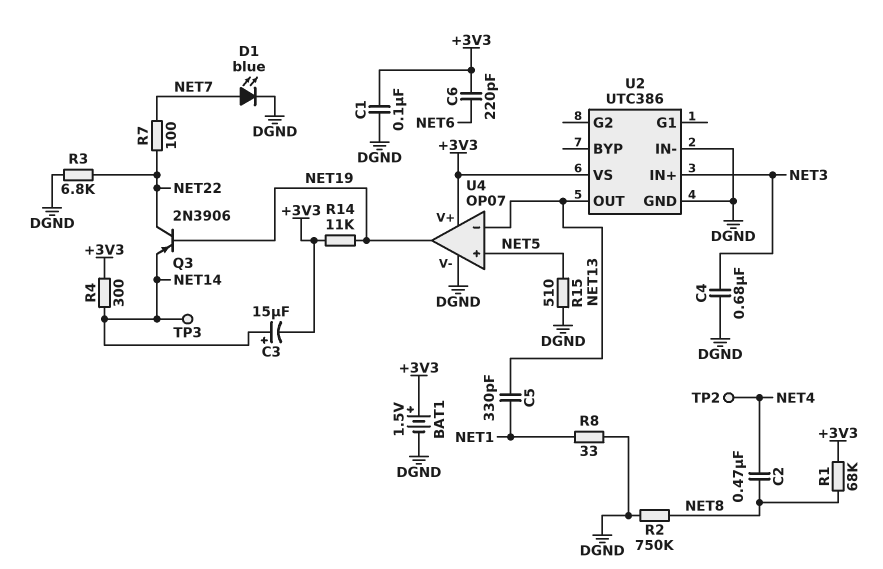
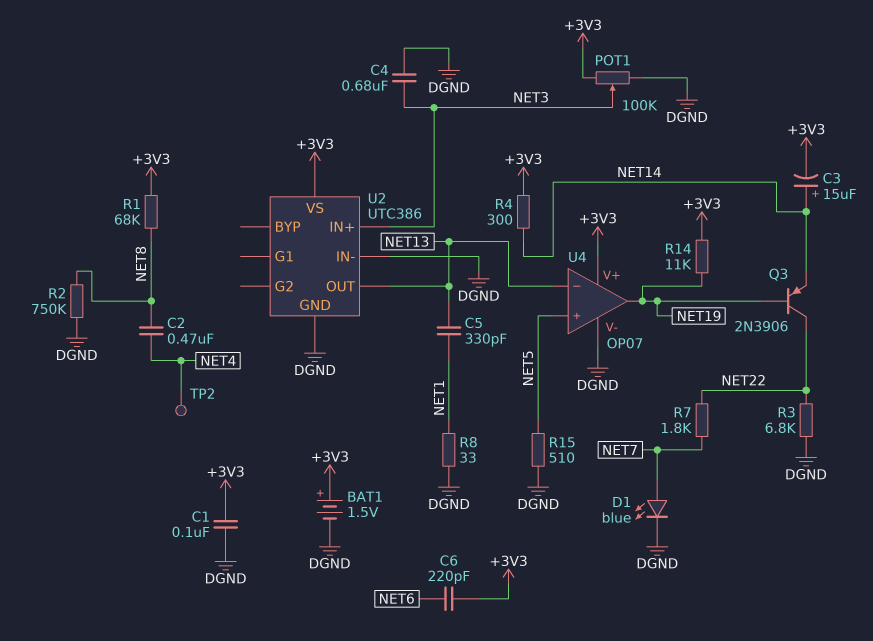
POT1: none -> 100k (+3V3, DGND, wiper NET3)
R7: 100 (NET7, NET22) -> 1.8k (NET7, NET22)
TP3: test point (NET14) -> none

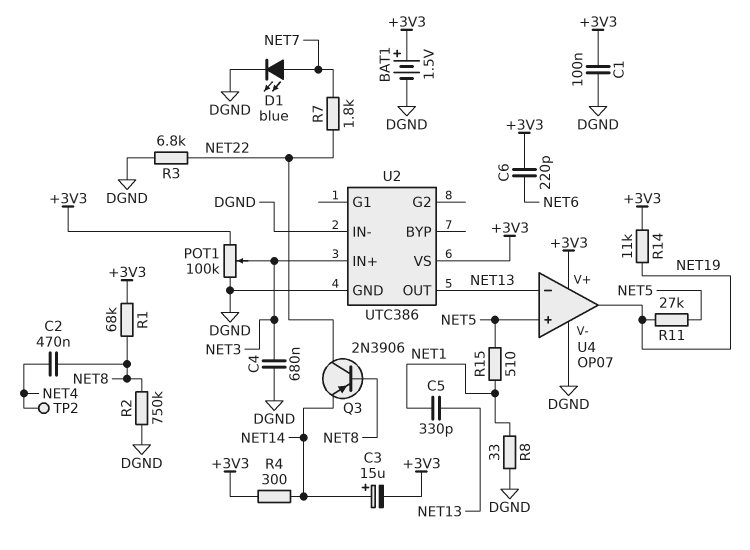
Q3: PNP 2N3906 (B NET19, C NET22, E NET14) -> PNP 2N3906 (B NET8, C NET22, E NET14)
R11: none -> 27k (NET5, NET19)
R15: 510 (DGND, NET5) -> 510 (NET1, NET5)

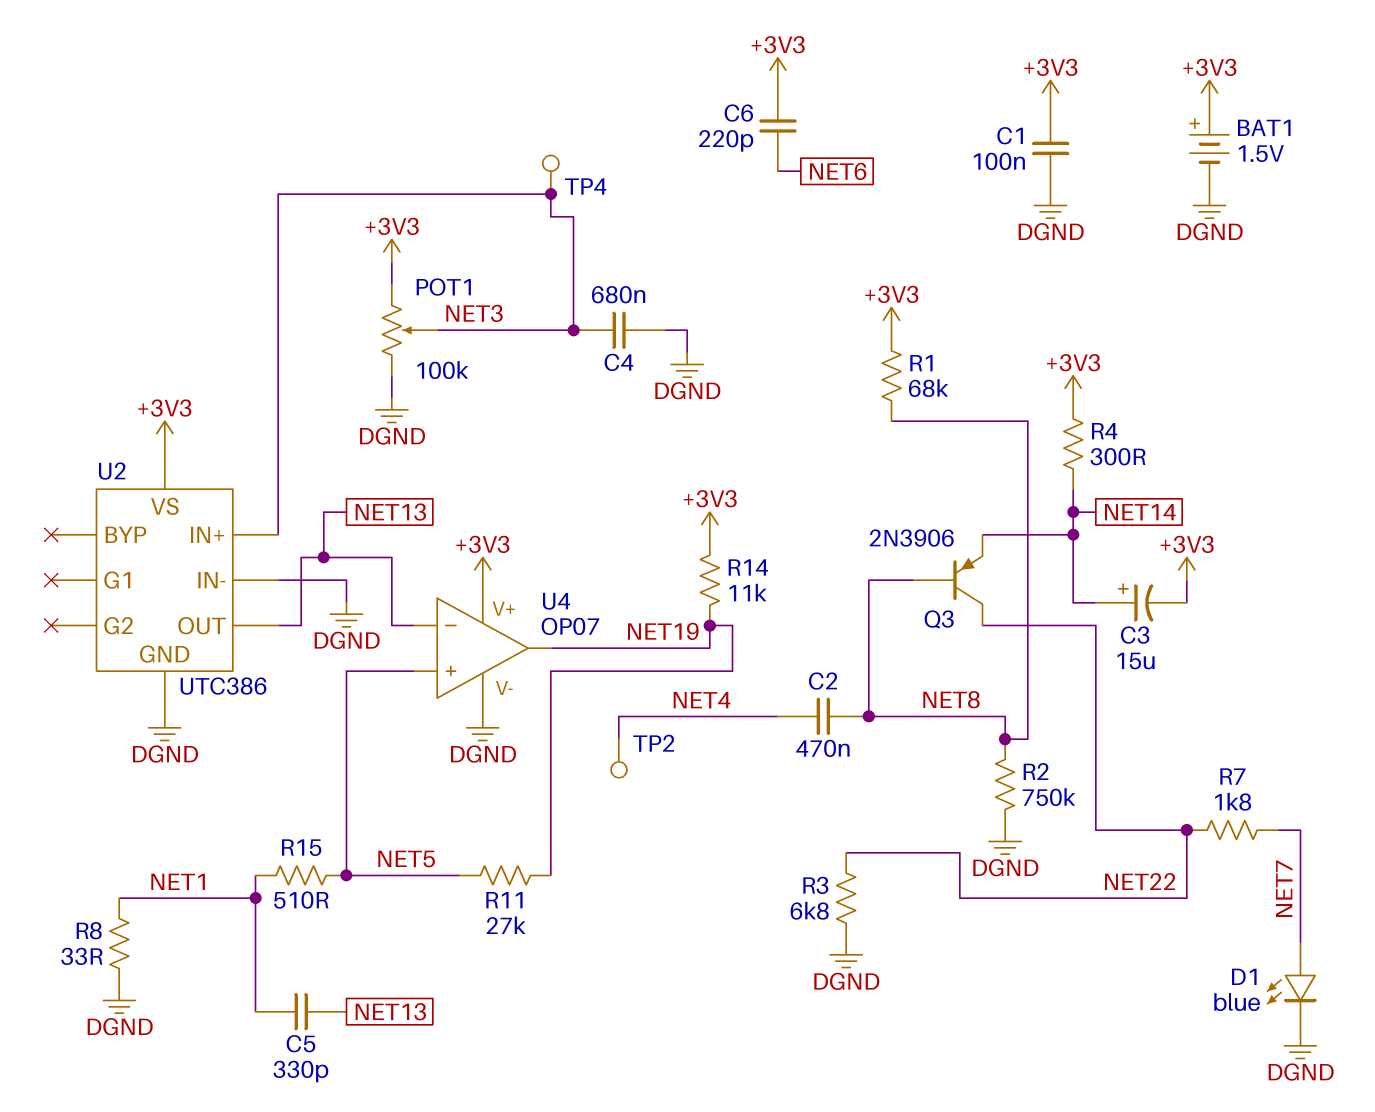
TP4: none -> test point (NET3)

